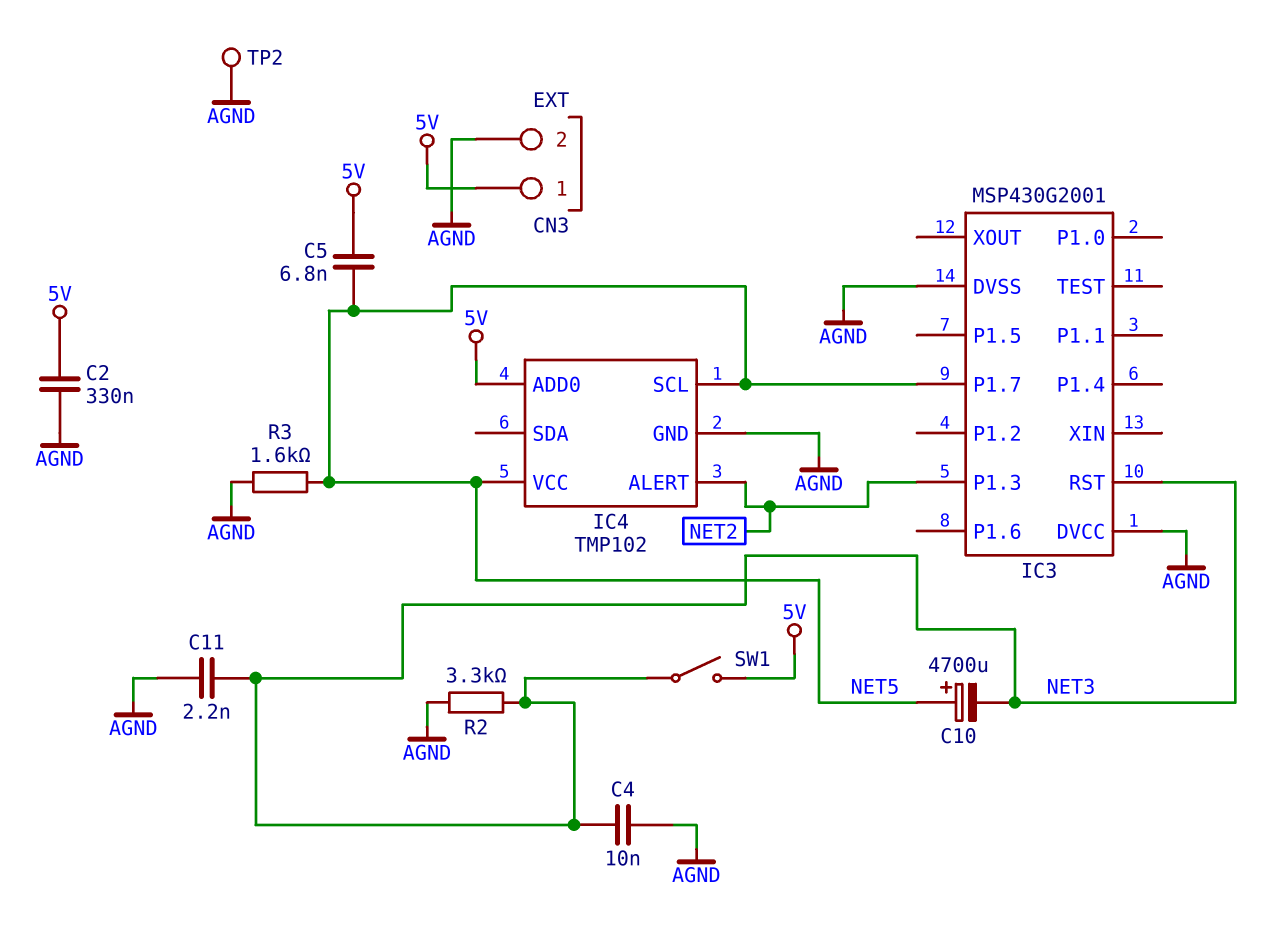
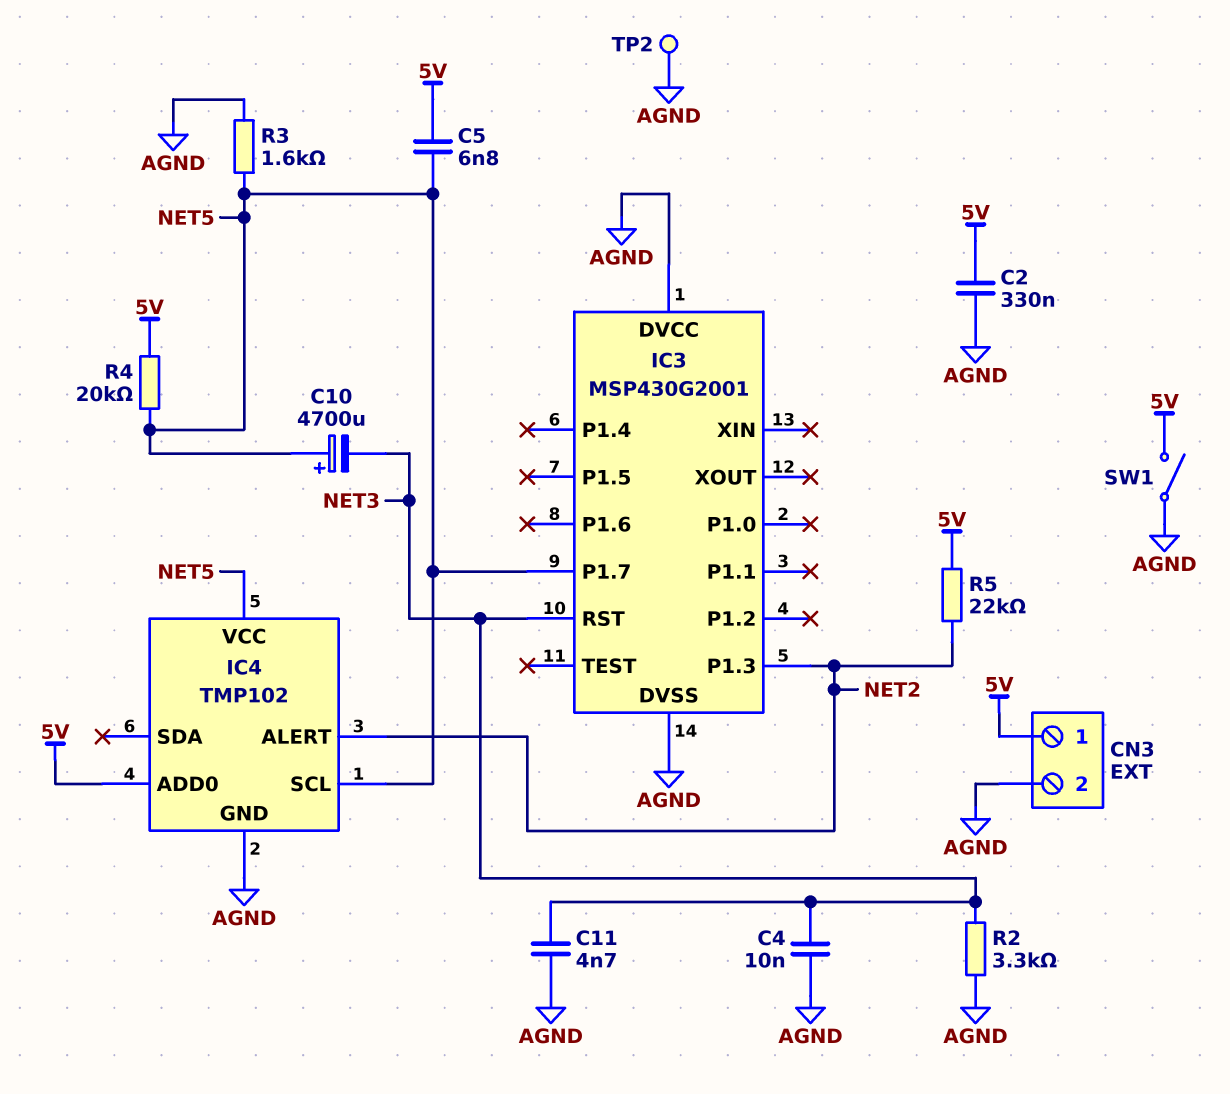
C11: 2.2nF (AGND, NET3) -> 4.7nF (AGND, NET3)
R4: none -> 20k (5V, NET5)
R5: none -> 22k (5V, NET2)
SW1: switch (5V, NET3) -> switch (5V, AGND)

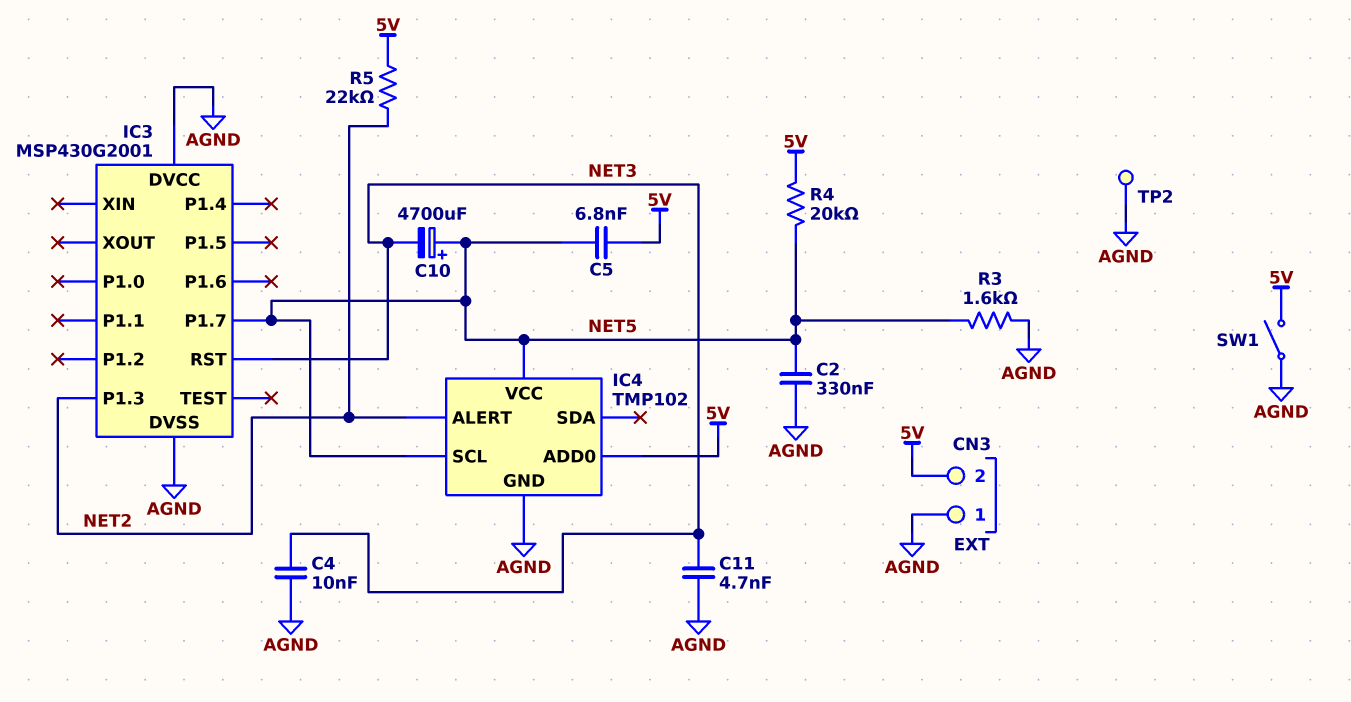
C2: 330nF (5V, AGND) -> 330nF (AGND, NET5)
CN3 pin 1: 5V -> AGND
CN3 pin 2: AGND -> 5V
R2: 3.3k (AGND, NET3) -> none

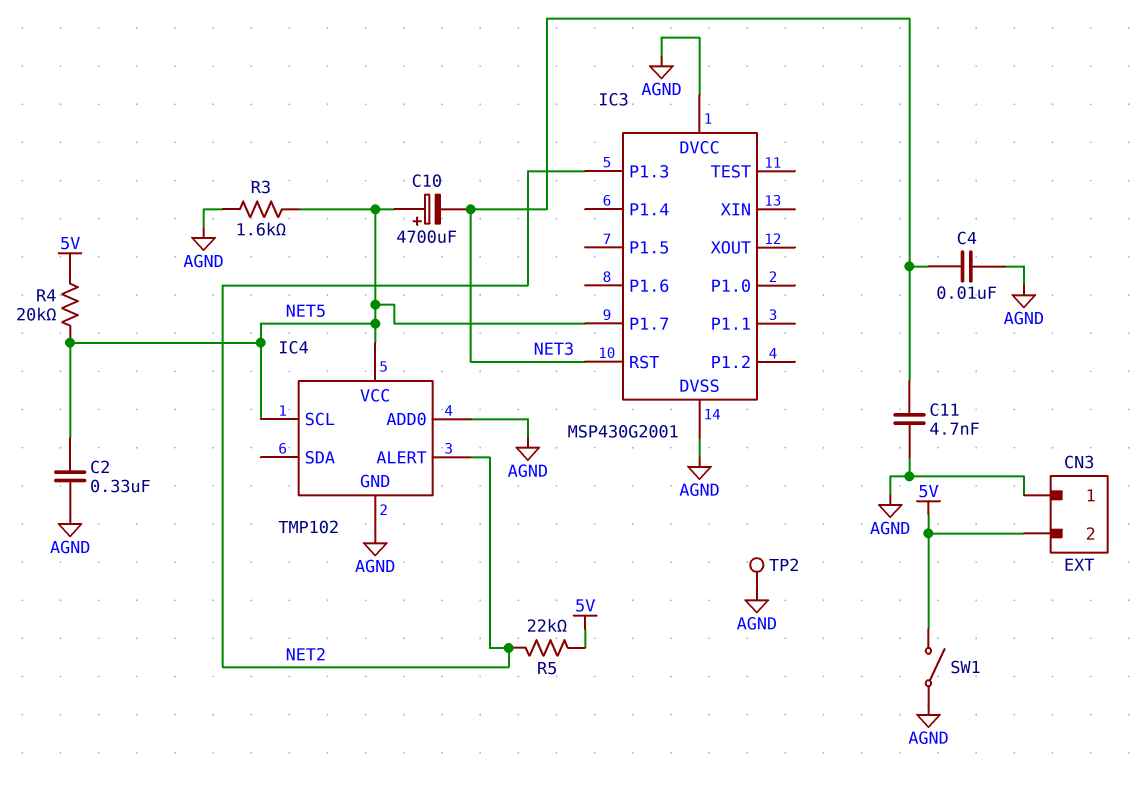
C5: 6.8nF (5V, NET5) -> none
IC4 pin ADD0: 5V -> AGND

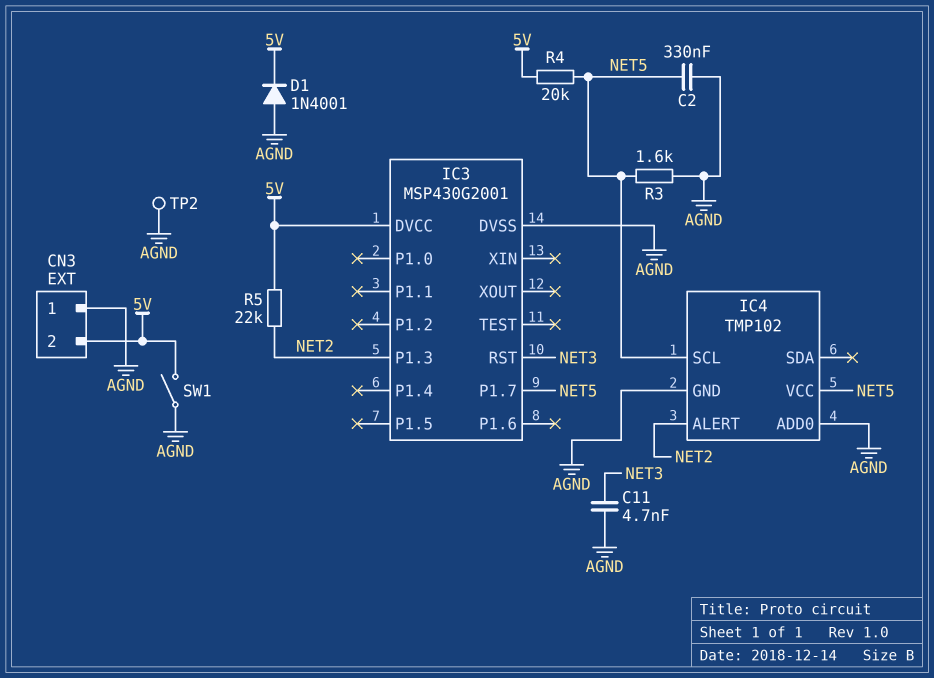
C4: 10nF (AGND, NET3) -> none
C10: 4700uF (plus NET5, minus NET3) -> none
D1: none -> diode 1N4001 (A AGND, K 5V)
IC3 pin DVCC: AGND -> 5V

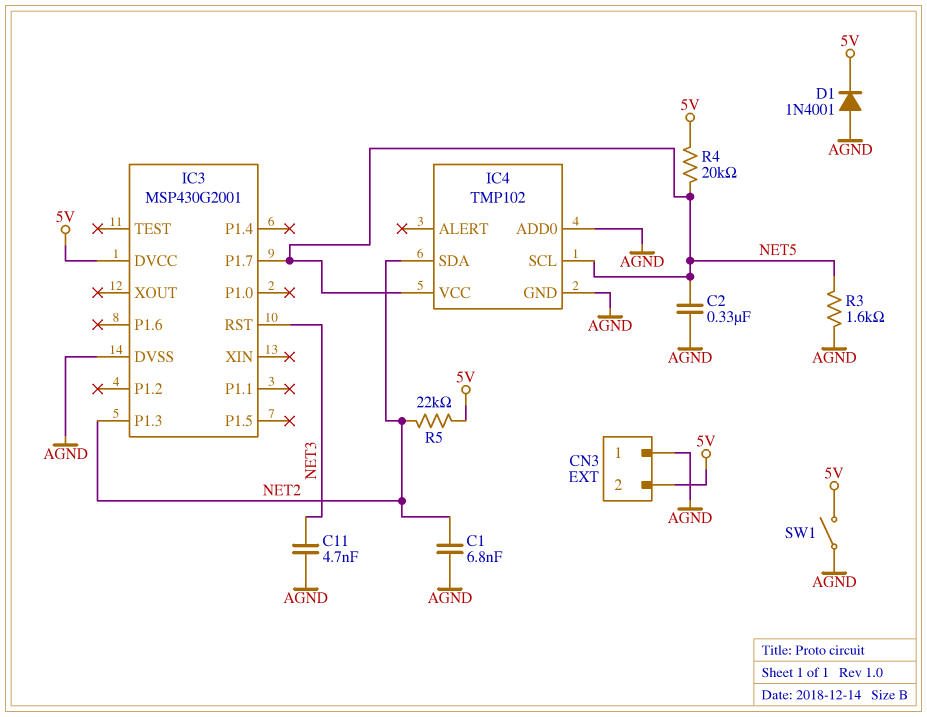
C1: none -> 6.8nF (AGND, NET2)
IC4 pin ALERT: NET2 -> none
IC4 pin SDA: none -> NET2
TP2: test point (AGND) -> none

